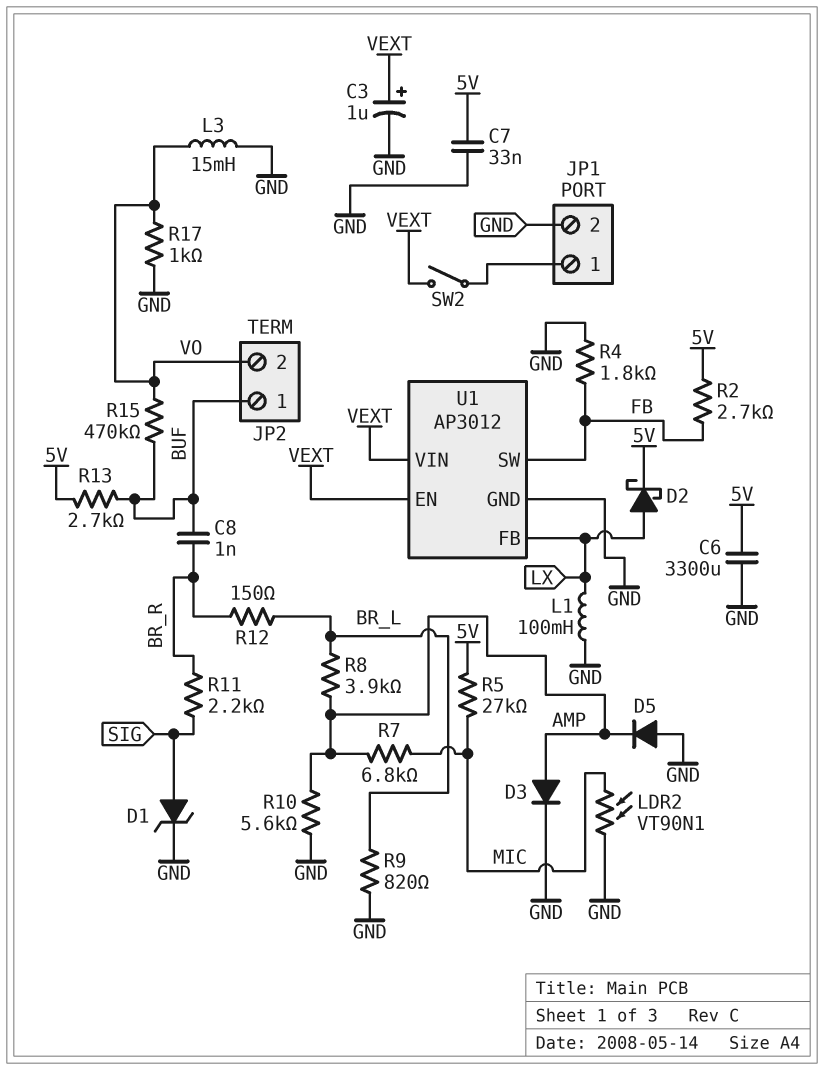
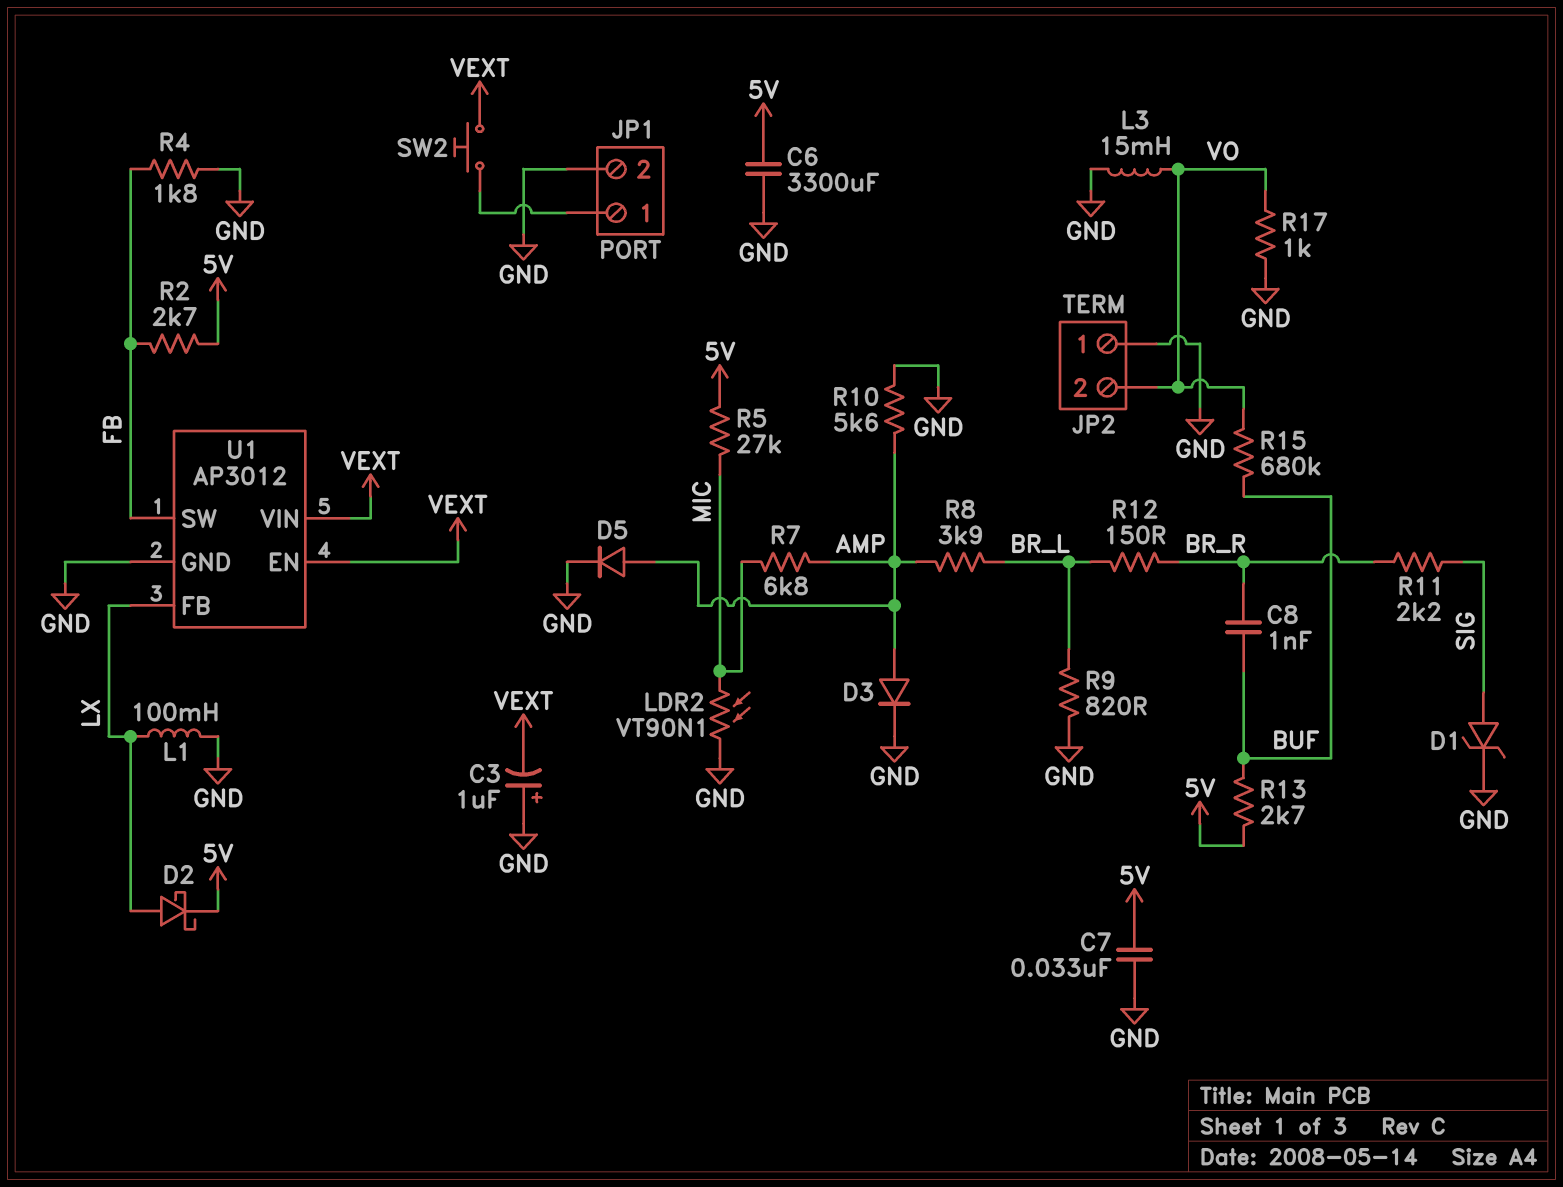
C3: 1uF (plus VEXT, minus GND) -> 1uF (plus GND, minus VEXT)
D5: diode (A GND, K AMP) -> diode (A AMP, K GND)
JP2 pin 1: BUF -> GND
R15: 470k (BUF, VO) -> 680k (BUF, VO)
SW2: switch (JP1/1, VEXT) -> button (JP1/1, VEXT)

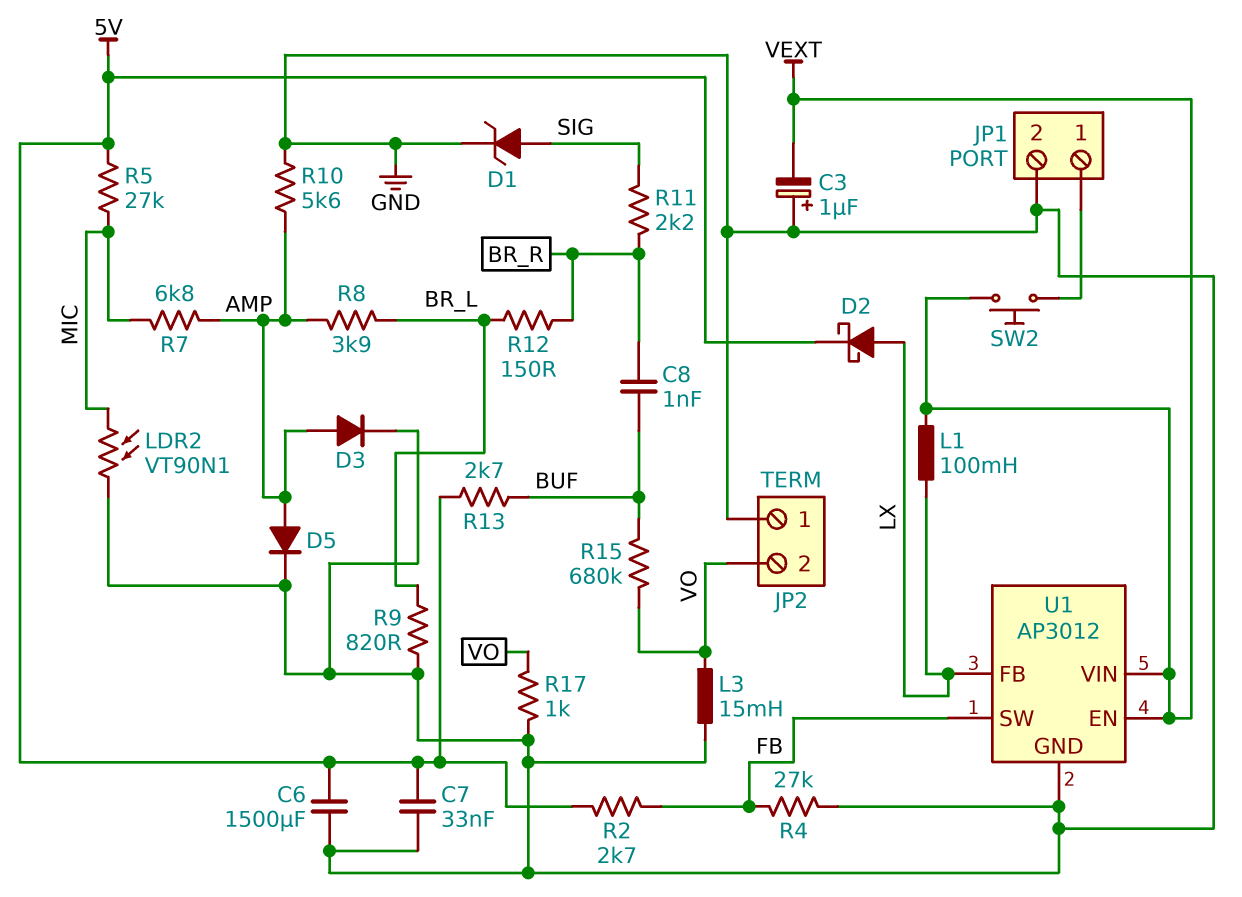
C6: 3300uF (5V, GND) -> 1500uF (5V, GND)
L1: 100mH (GND, LX) -> 100mH (LX, VEXT)
R4: 1.8k (FB, GND) -> 27k (FB, GND)

